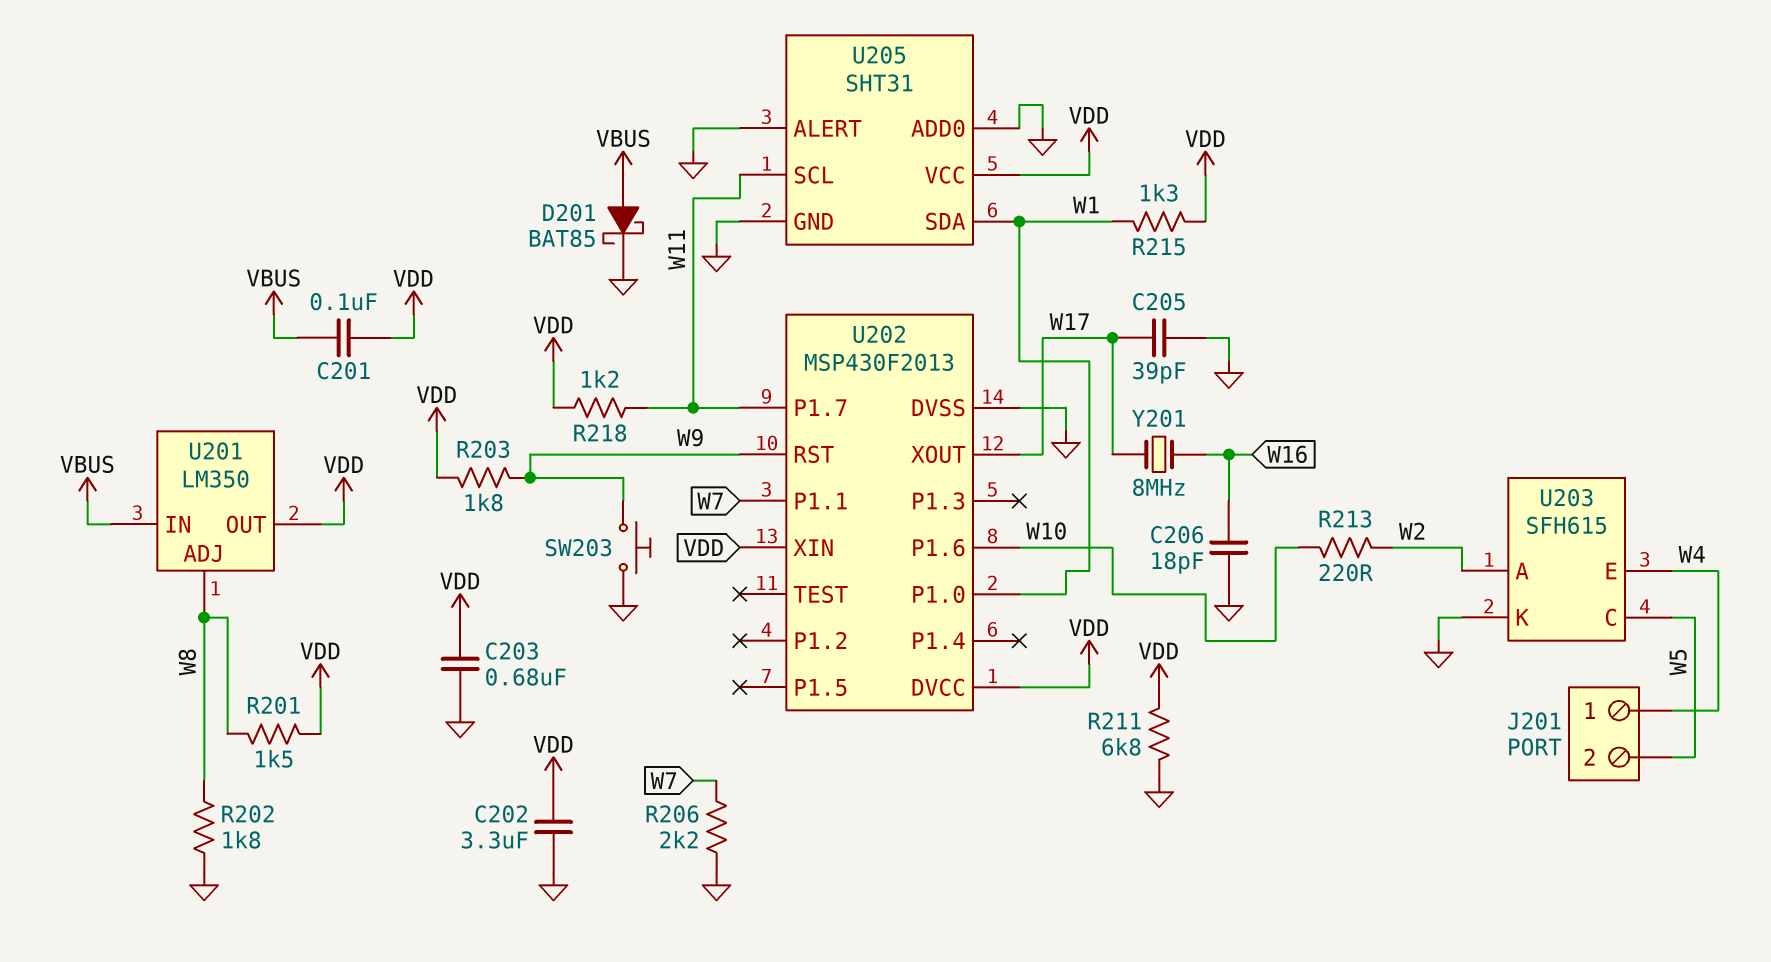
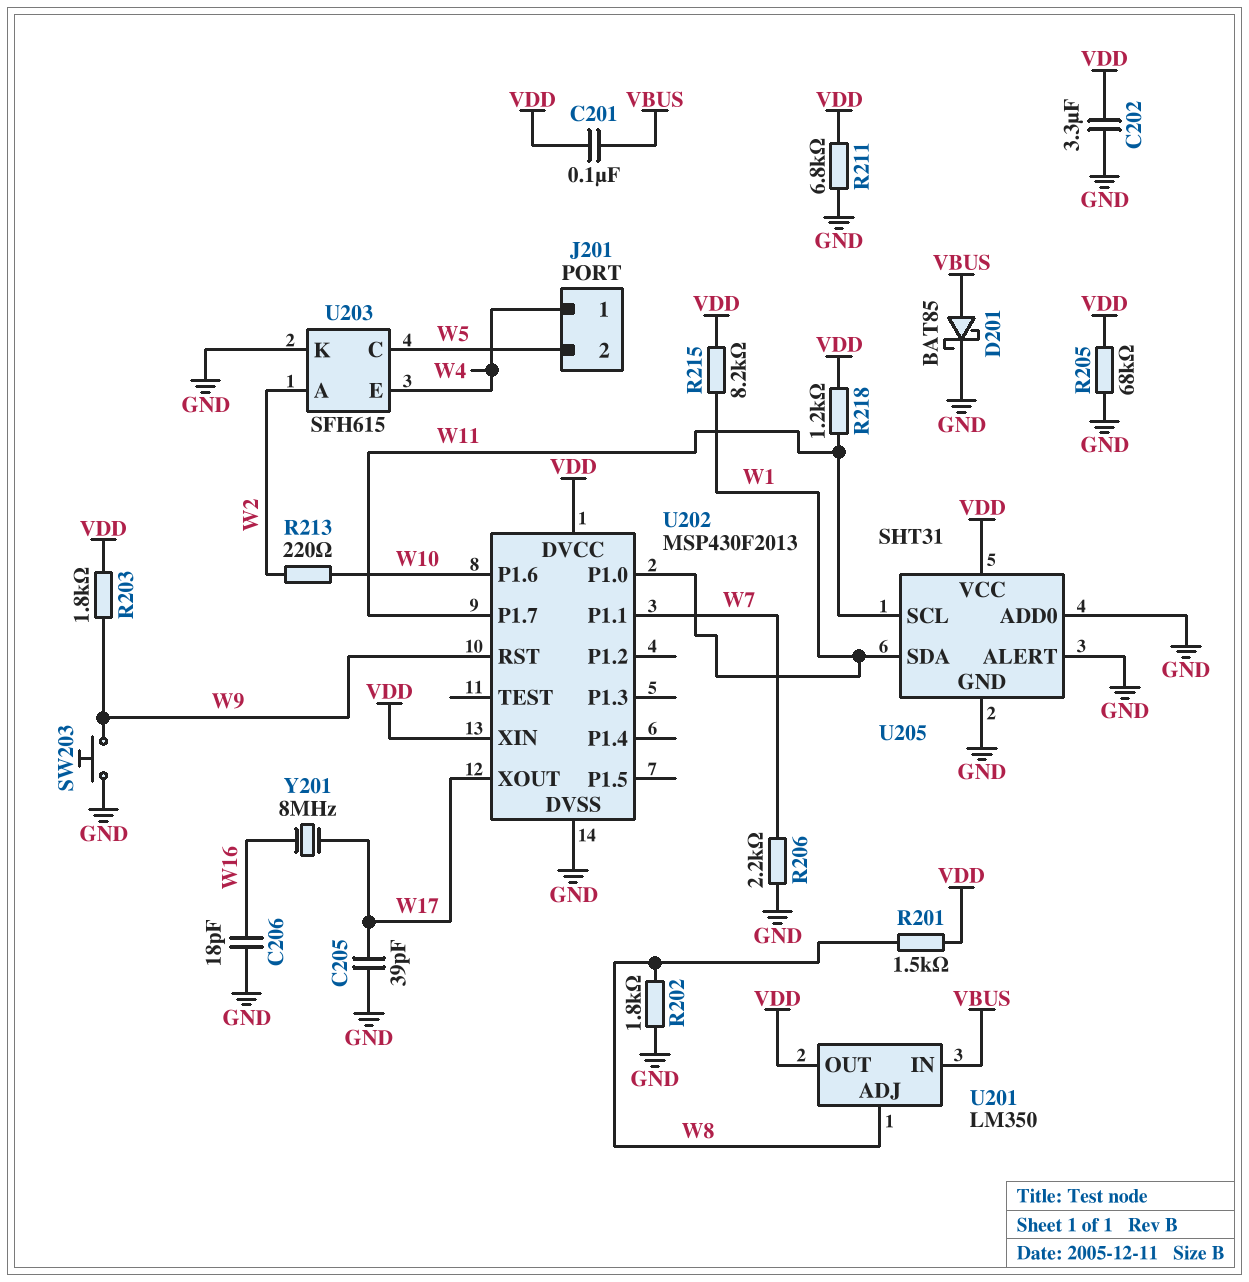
C203: 680nF (GND, VDD) -> none
R205: none -> 68k (GND, VDD)
R215: 1.3k (VDD, W1) -> 8.2k (VDD, W1)

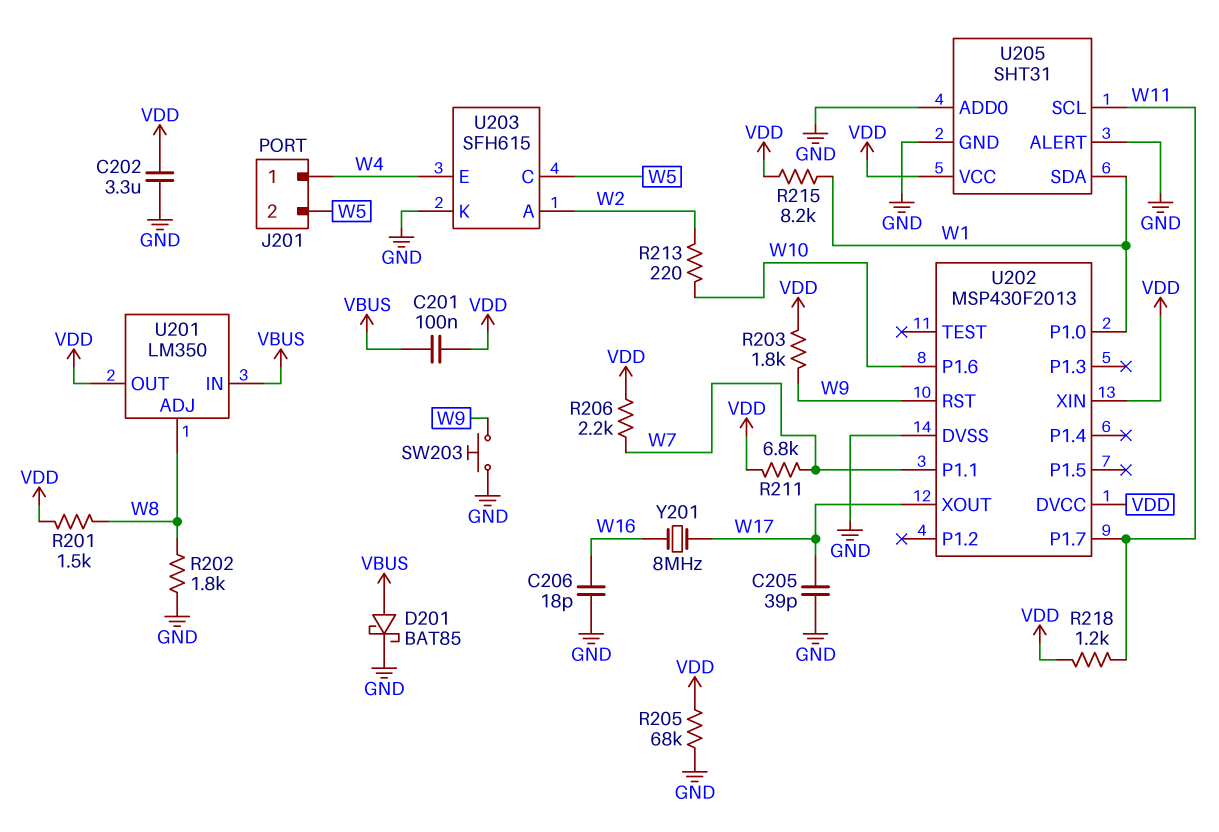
R206: 2.2k (GND, W7) -> 2.2k (VDD, W7)
R211: 6.8k (GND, VDD) -> 6.8k (VDD, W7)

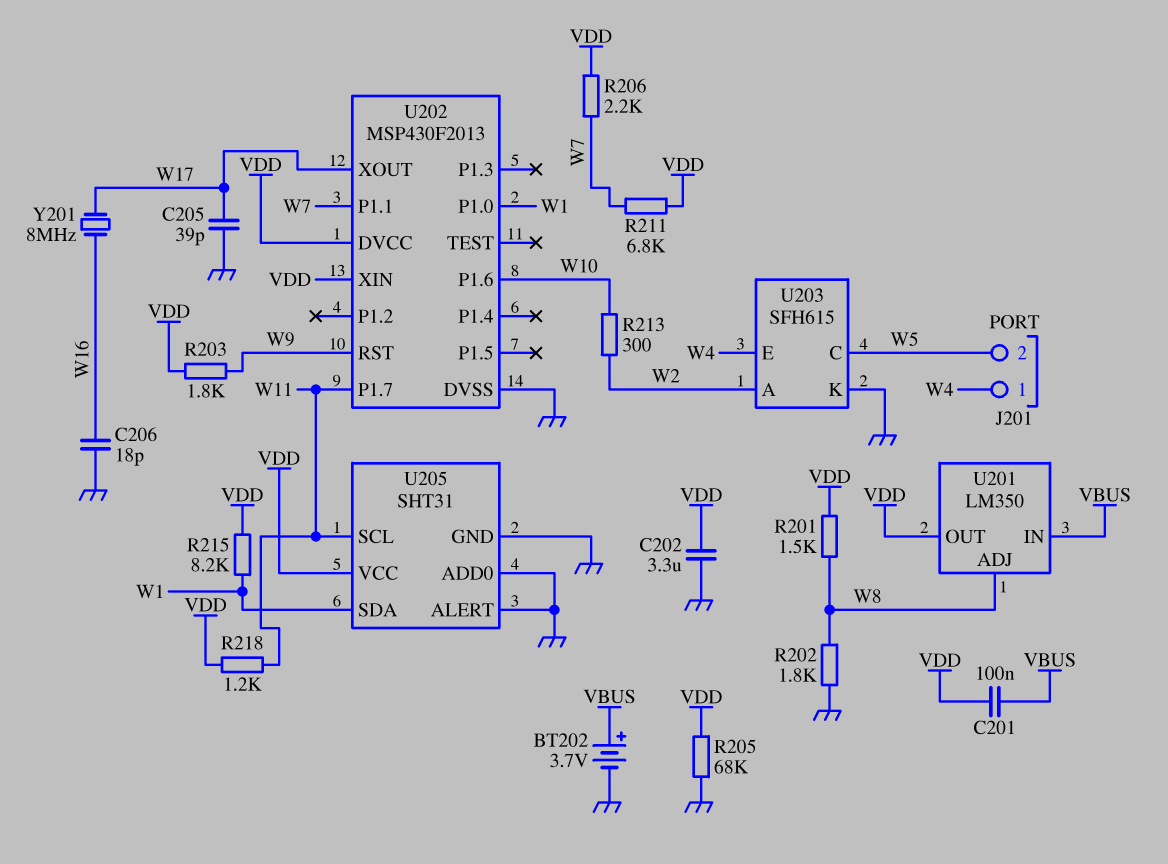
BT202: none -> 3.7V (plus VBUS, minus GND)
D201: schottky BAT85 (A VBUS, K GND) -> none
R213: 220 (W2, W10) -> 300 (W2, W10)
SW203: button (GND, W9) -> none

